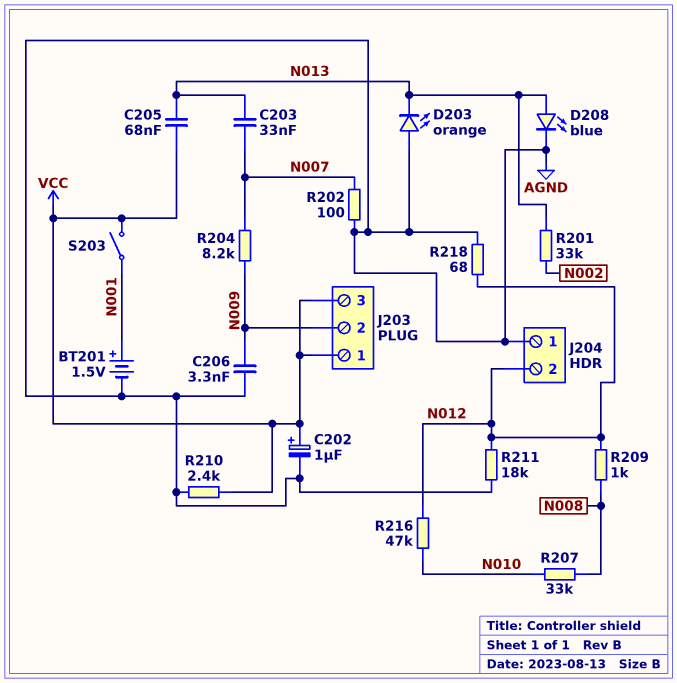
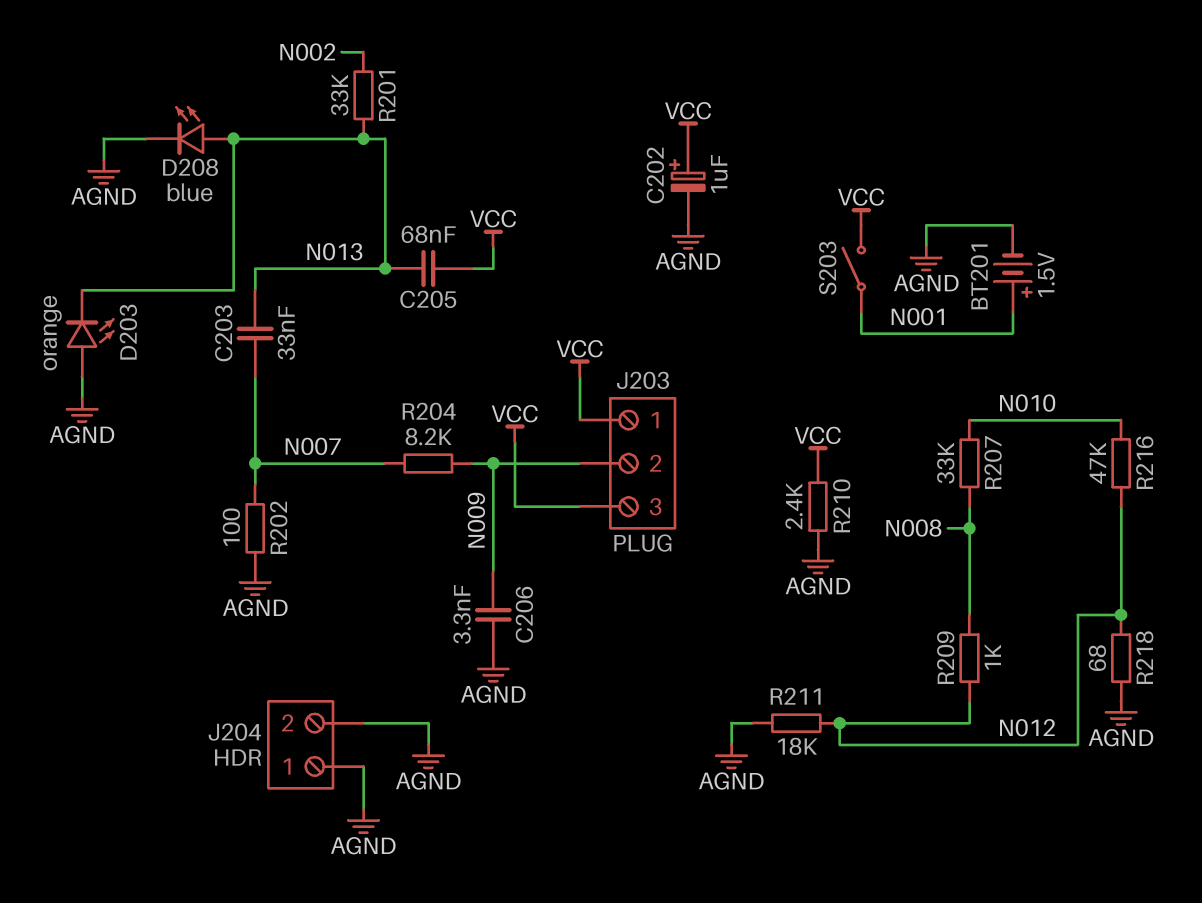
J204 pin 2: N012 -> AGND

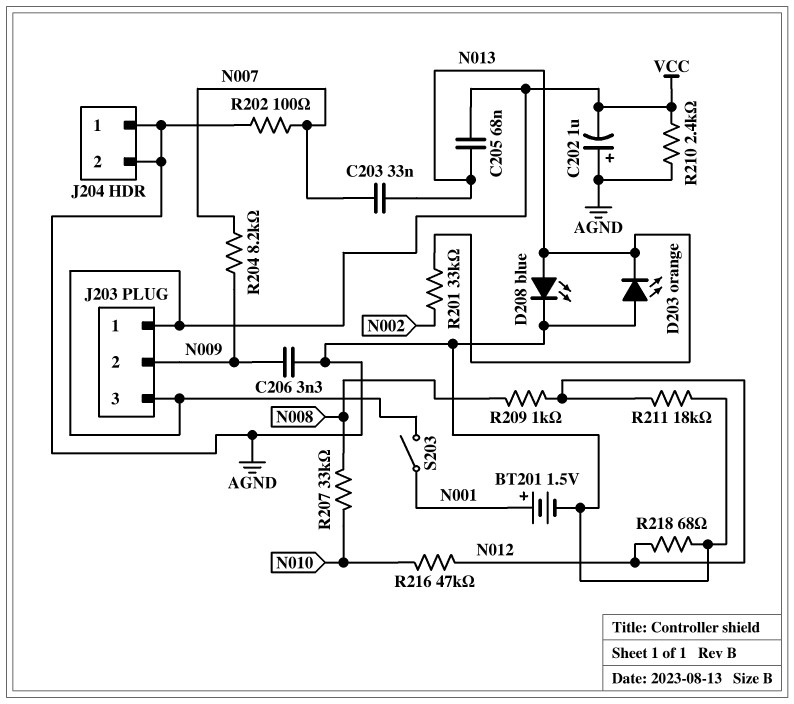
C202: 1uF (plus VCC, minus AGND) -> 1uF (plus AGND, minus VCC)

